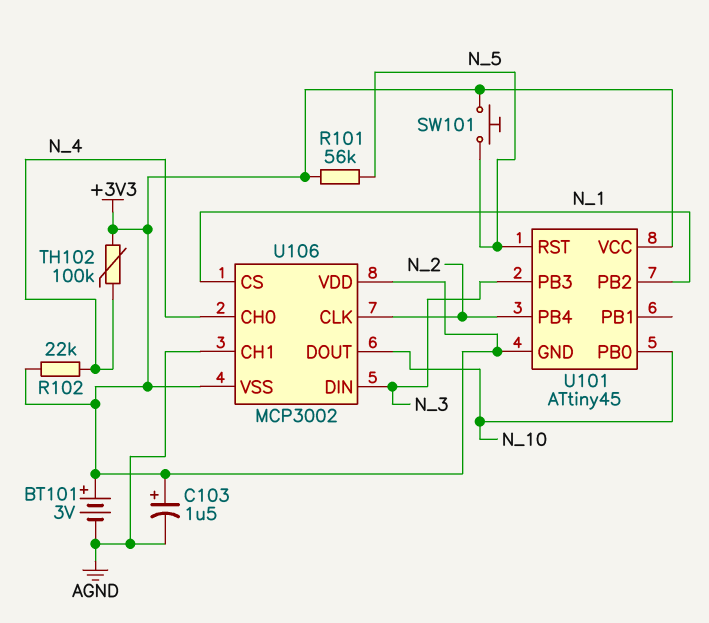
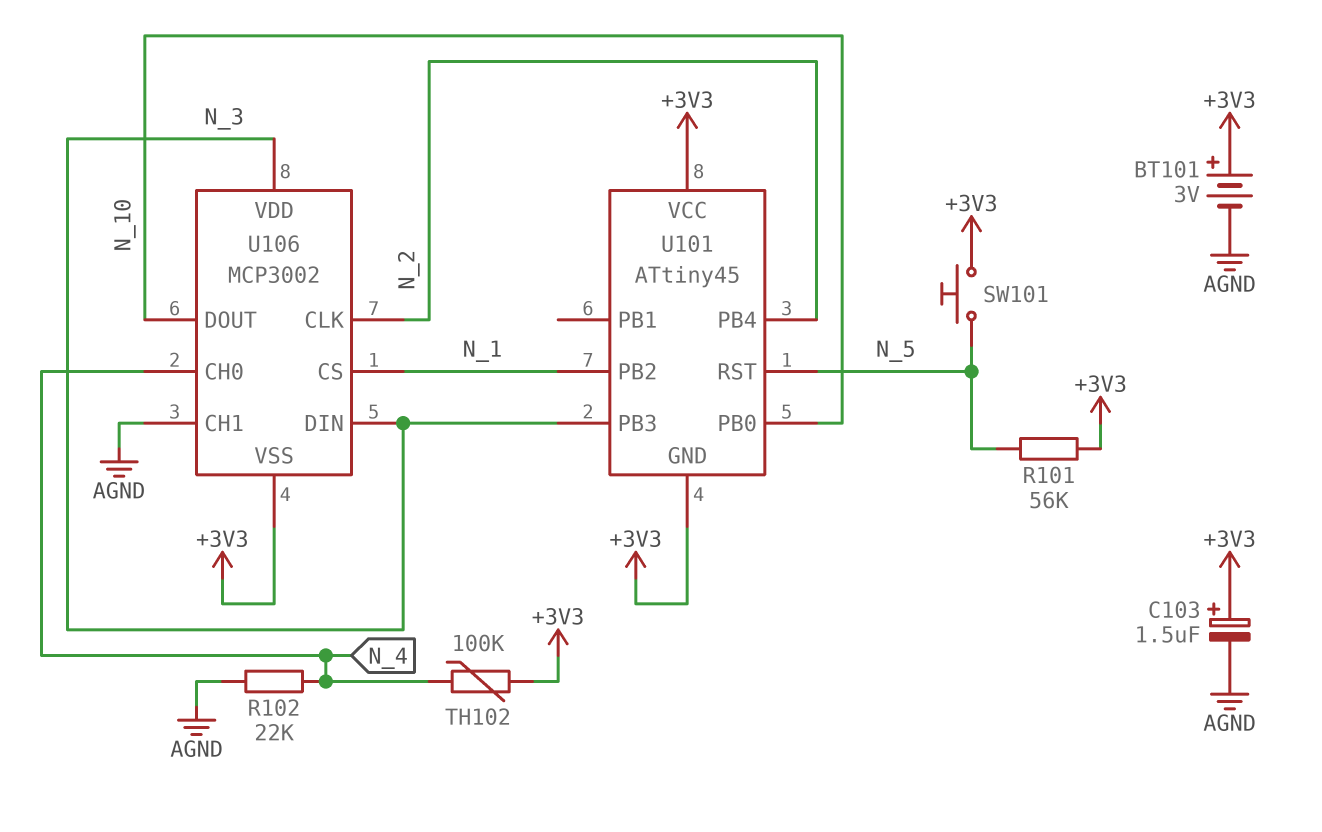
R102: 22k (+3V3, N_4) -> 22k (AGND, N_4)
U106 pin VDD: +3V3 -> N_3

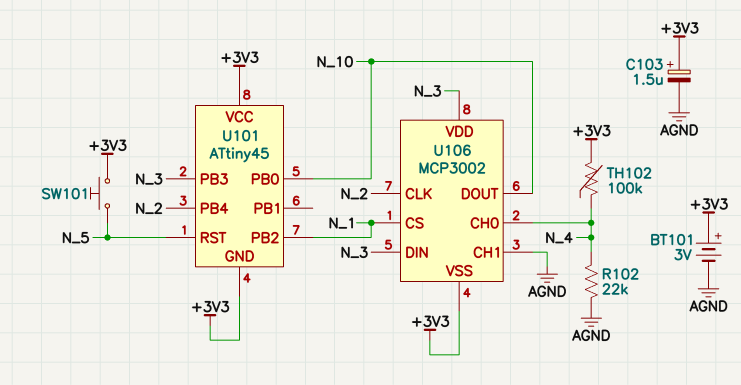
R101: 56k (+3V3, N_5) -> none

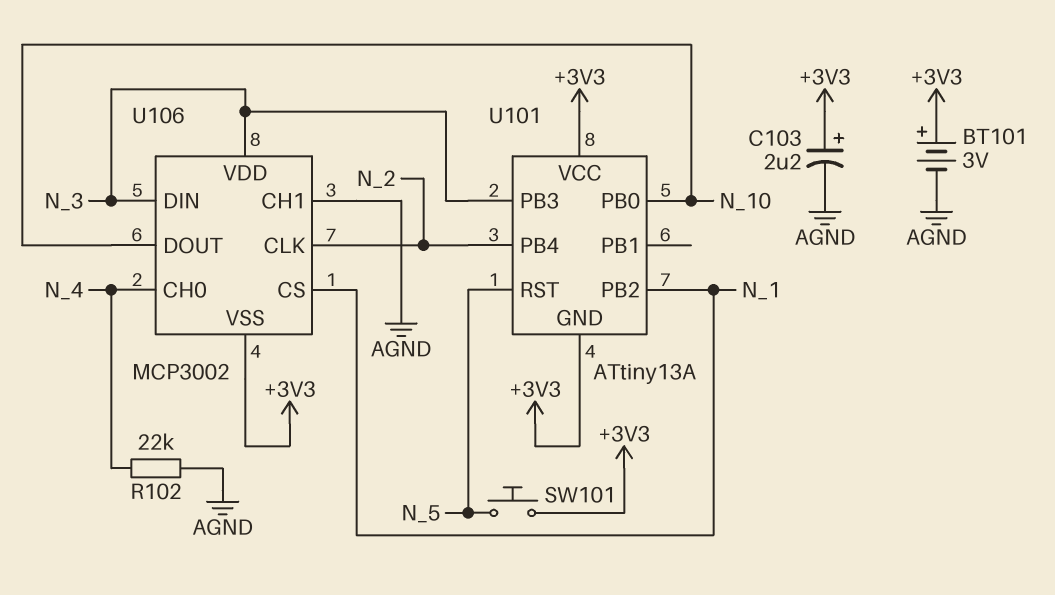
C103: 1.5uF (plus +3V3, minus AGND) -> 2.2uF (plus +3V3, minus AGND)
TH102: 100k (+3V3, N_4) -> none
U101: ATtiny45 -> ATtiny13A

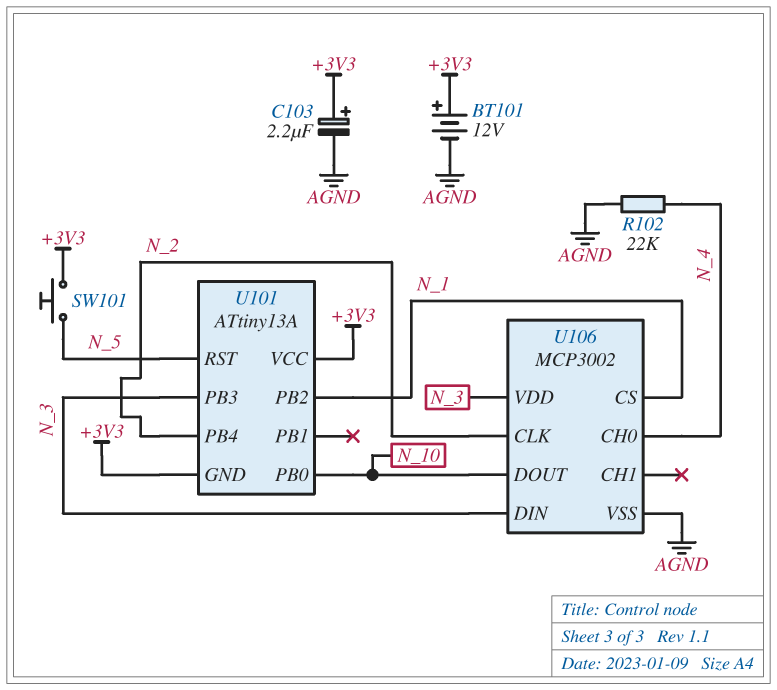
BT101: 3V (plus +3V3, minus AGND) -> 12V (plus +3V3, minus AGND)
U106 pin CH1: AGND -> none
U106 pin VSS: +3V3 -> AGND

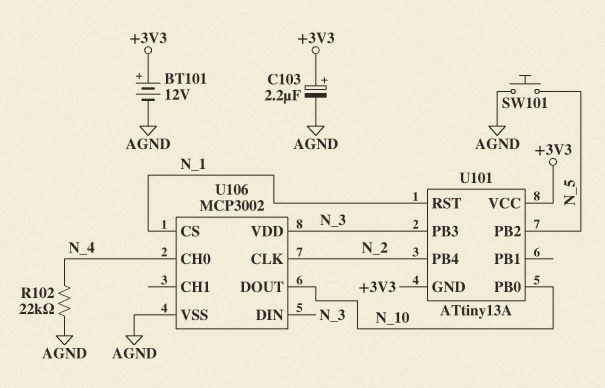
SW101: button (+3V3, N_5) -> button (AGND, N_5)
U101 pin PB2: N_1 -> N_5
U101 pin RST: N_5 -> N_1

